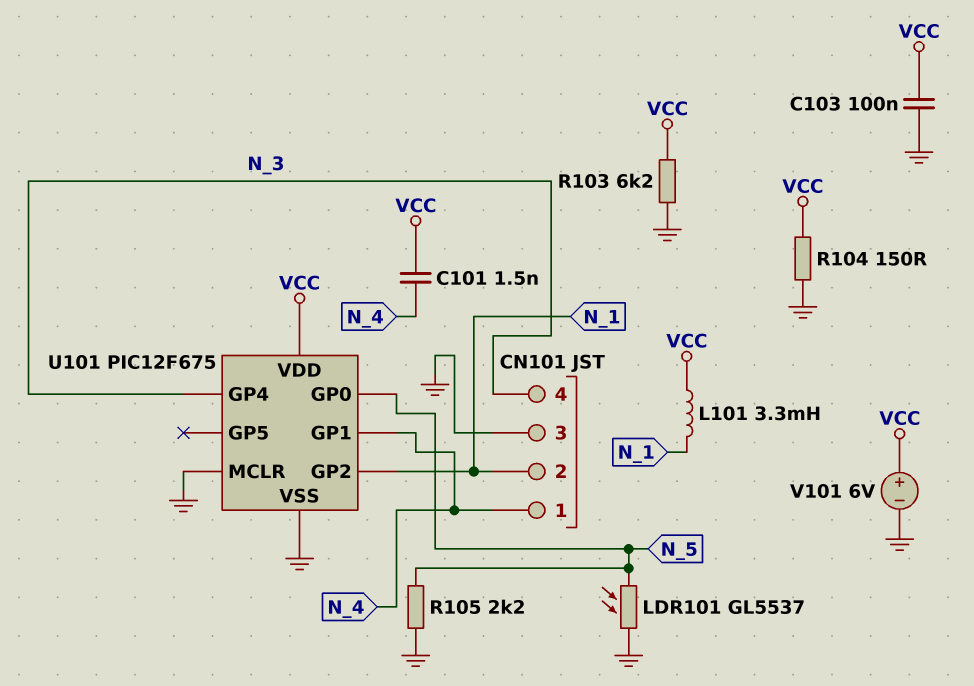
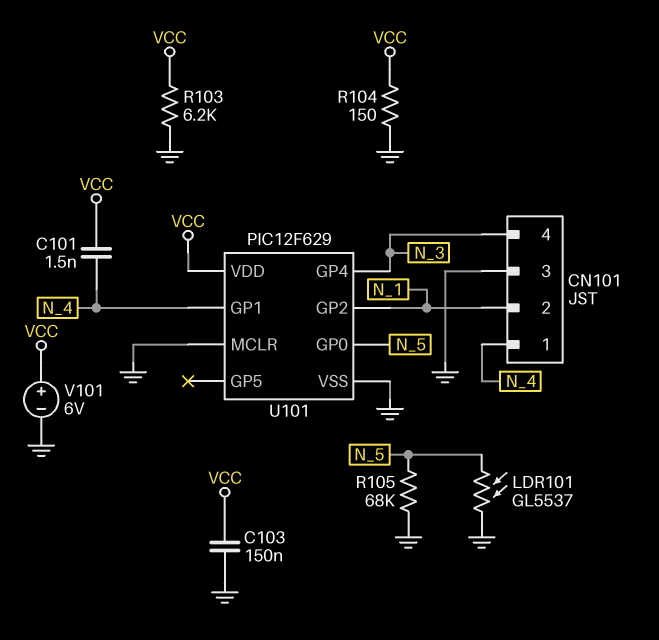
C103: 100nF (GND, VCC) -> 150nF (GND, VCC)
L101: 3.3mH (N_1, VCC) -> none
R105: 2.2k (GND, N_5) -> 68k (GND, N_5)
U101: PIC12F675 -> PIC12F629

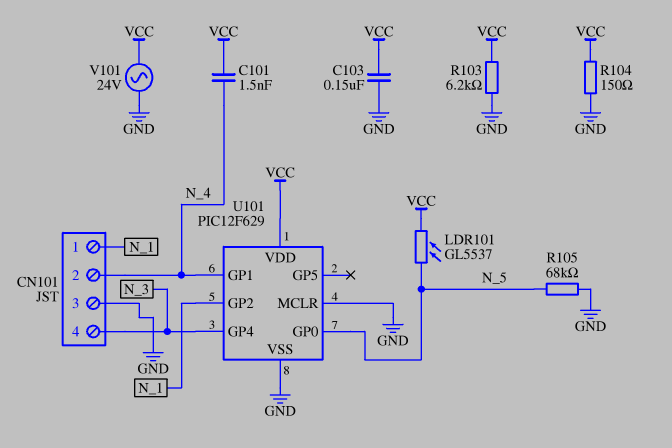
CN101 pin 1: N_4 -> N_1
CN101 pin 2: N_1 -> N_4
LDR101: GL5537 (GND, N_5) -> GL5537 (N_5, VCC)
V101: 6V (plus VCC, minus GND) -> AC 24V (GND, VCC)

